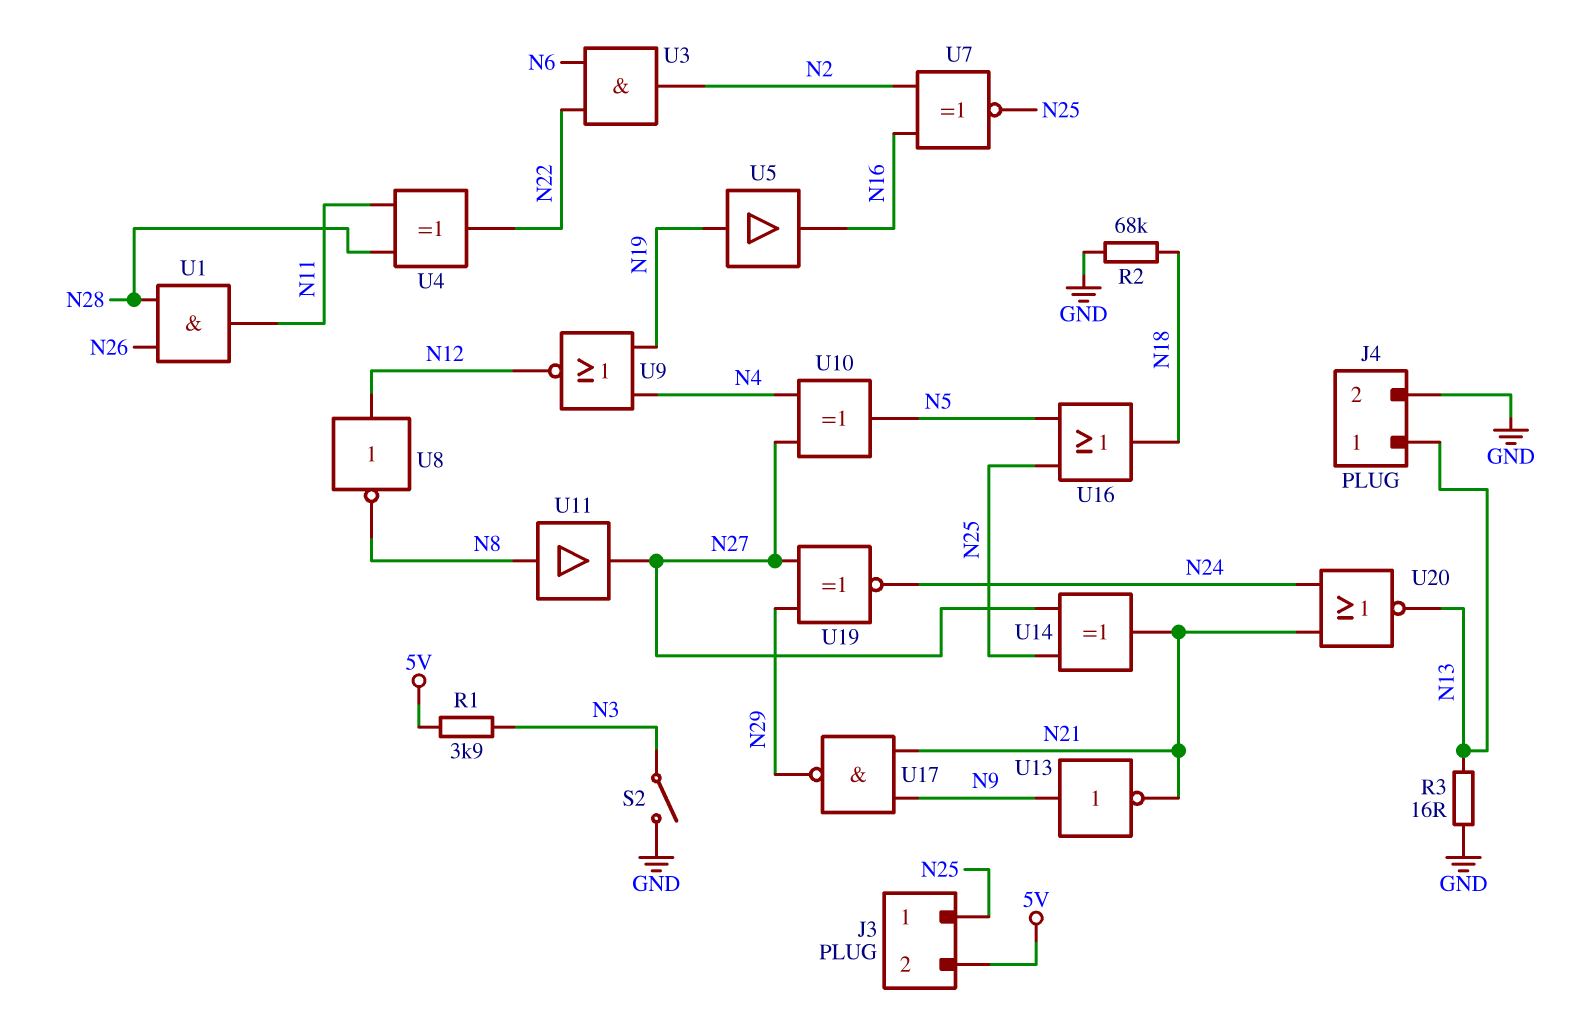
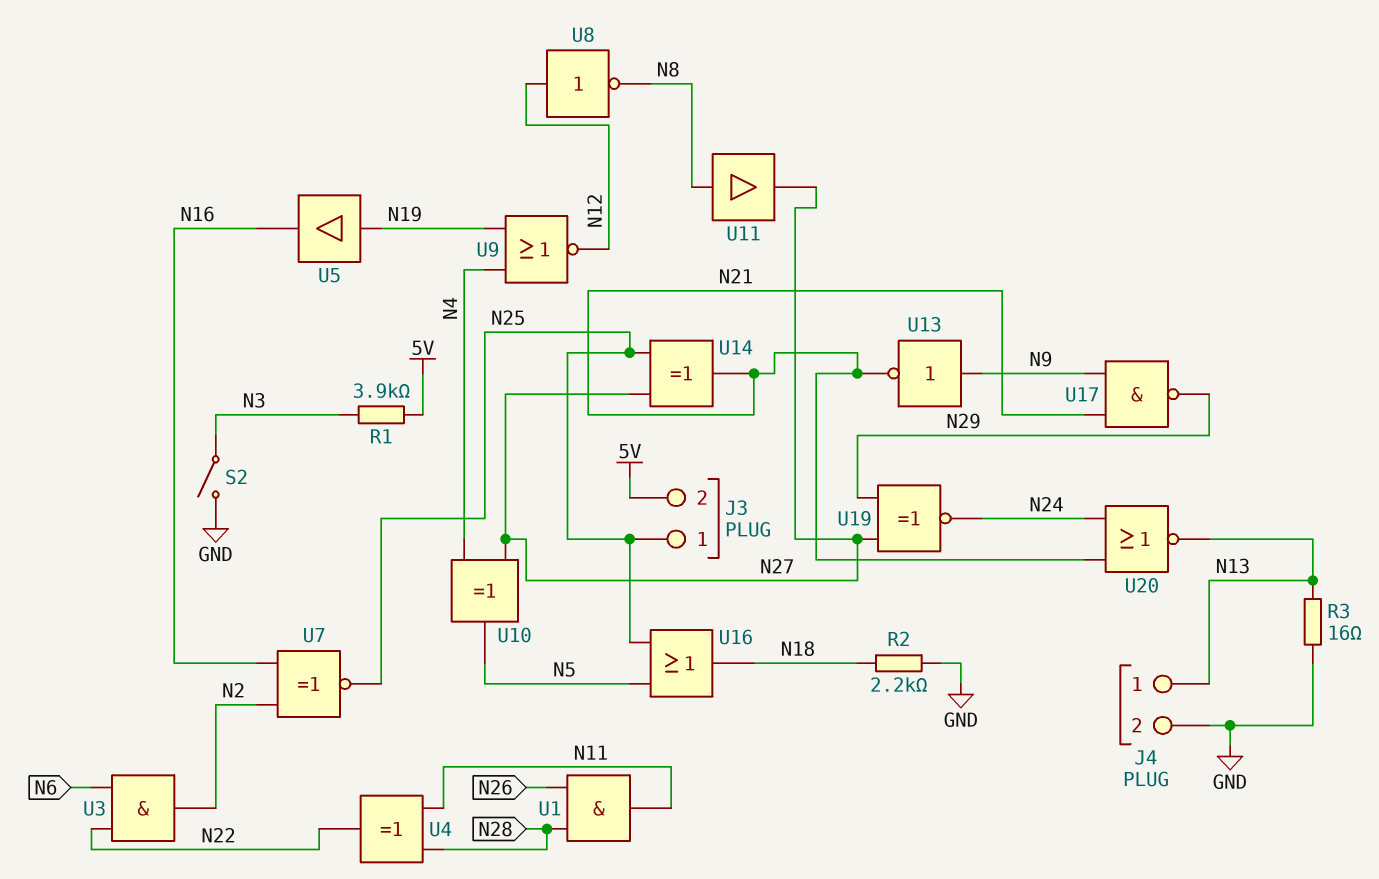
R2: 68k (GND, N18) -> 2.2k (GND, N18)

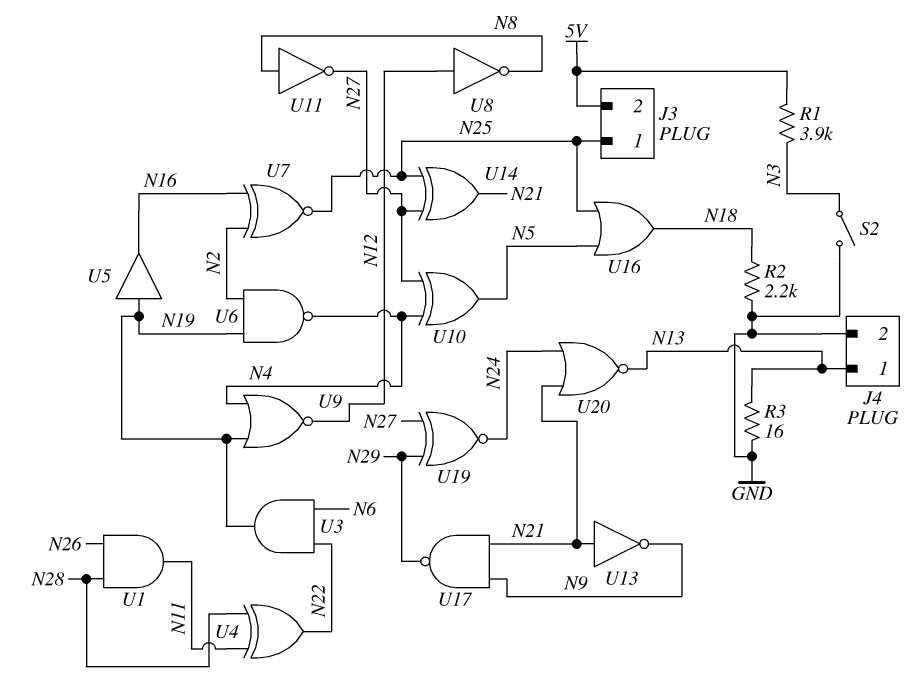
U3: AND (in N6, in N22, out N2) -> AND (in N6, in N22, out N19)
U6: none -> NAND (in N2, in N19, out N4)
U11: buffer (in N8, out N27) -> NOT (in N8, out N27)
U13: NOT (in N9, out N21) -> NOT (in N21, out N9)

